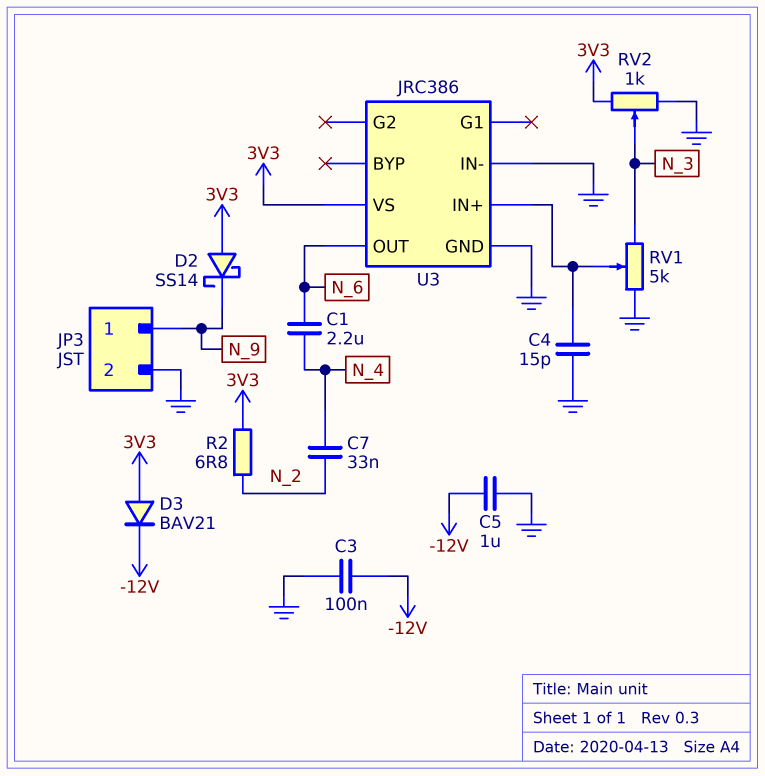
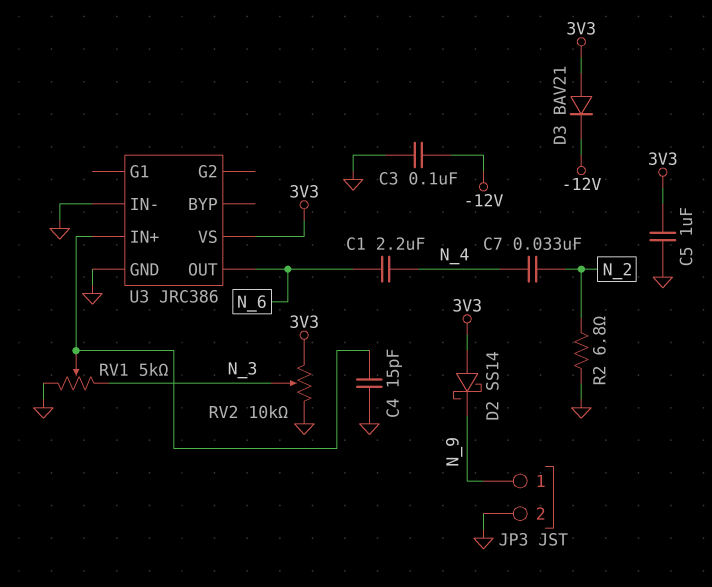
C5: 1uF (-12V, GND) -> 1uF (3V3, GND)
R2: 6.8 (3V3, N_2) -> 6.8 (GND, N_2)
RV2: 1k (3V3, GND, wiper N_3) -> 10k (3V3, GND, wiper N_3)

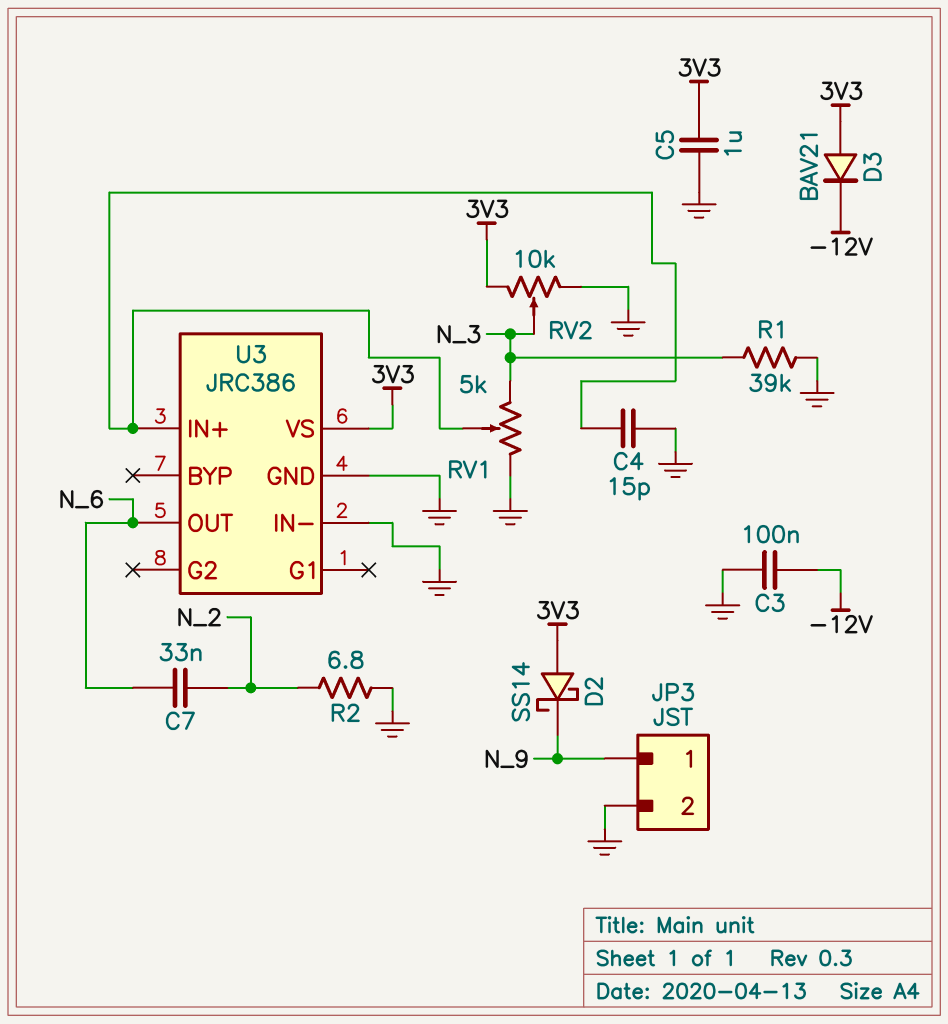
C1: 2.2uF (N_4, N_6) -> none
C7: 33nF (N_2, N_4) -> 33nF (N_2, N_6)
R1: none -> 39k (GND, N_3)

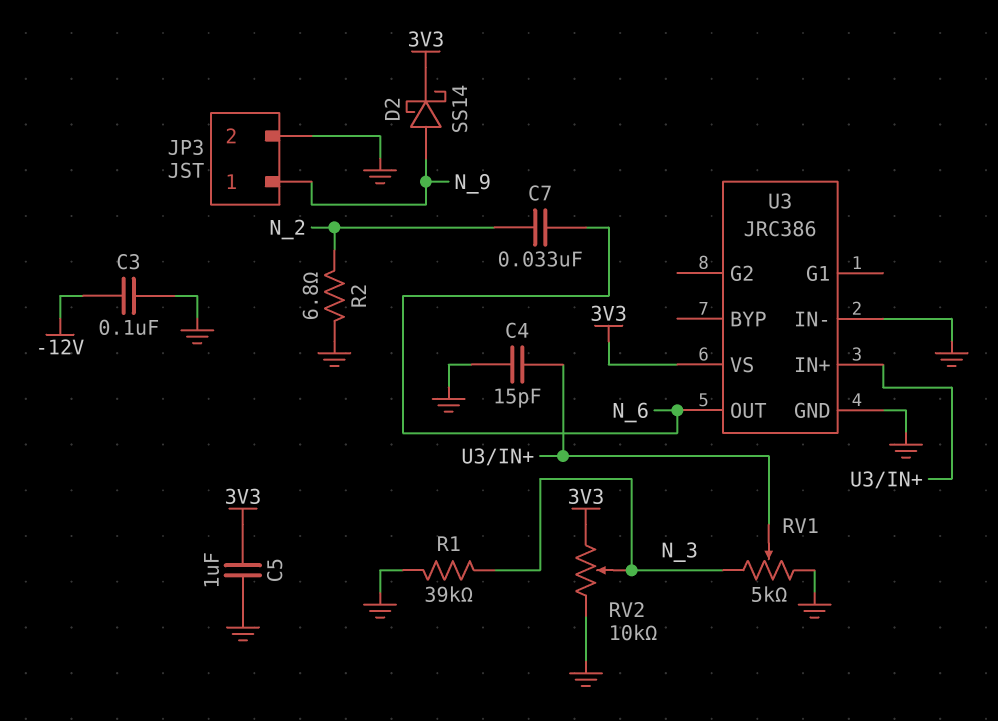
D2: schottky SS14 (A 3V3, K N_9) -> schottky SS14 (A N_9, K 3V3)
D3: diode BAV21 (A 3V3, K -12V) -> none

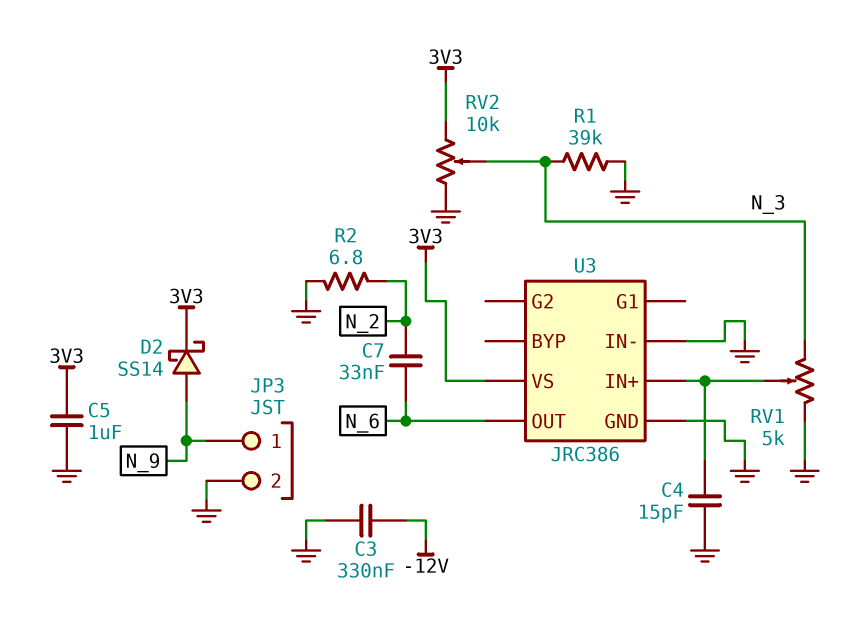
C3: 100nF (-12V, GND) -> 330nF (-12V, GND)

